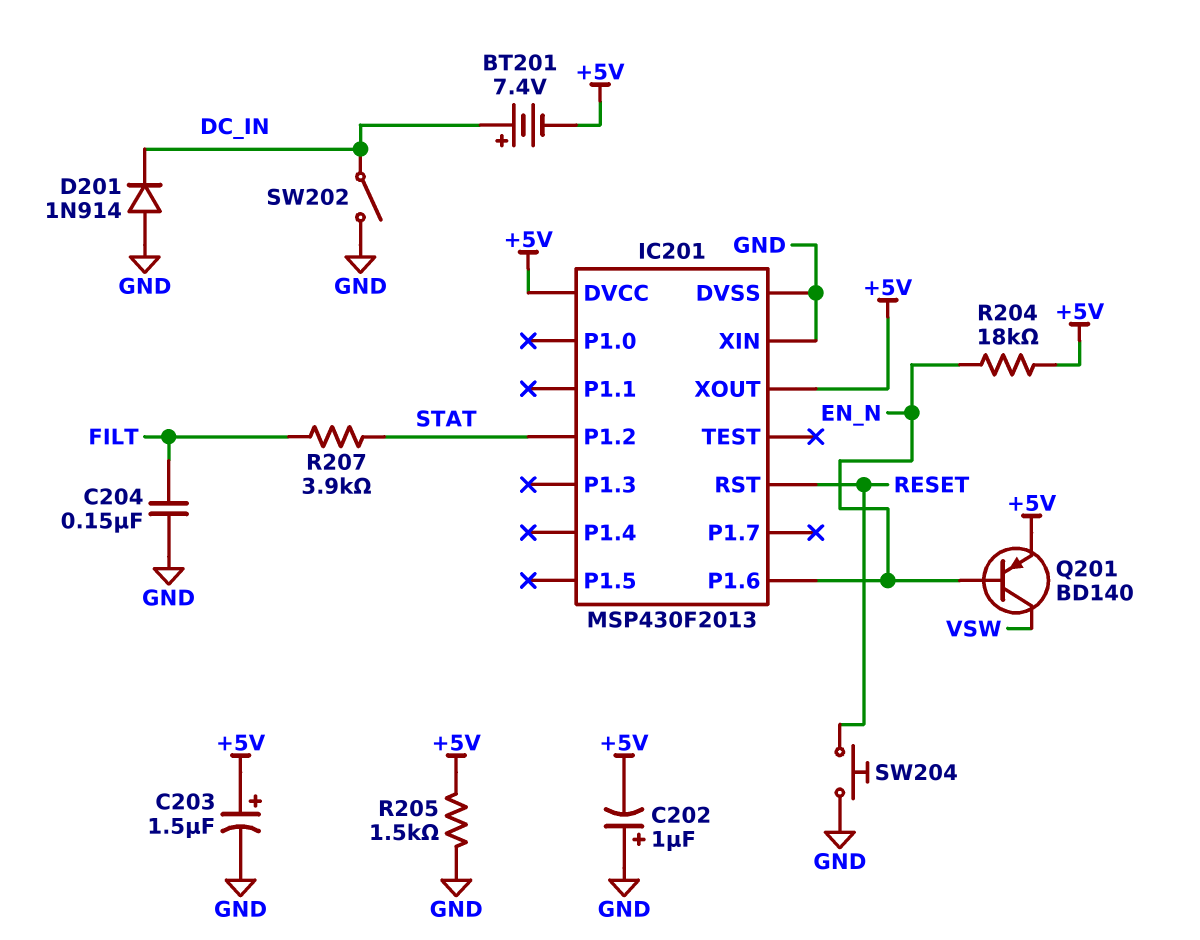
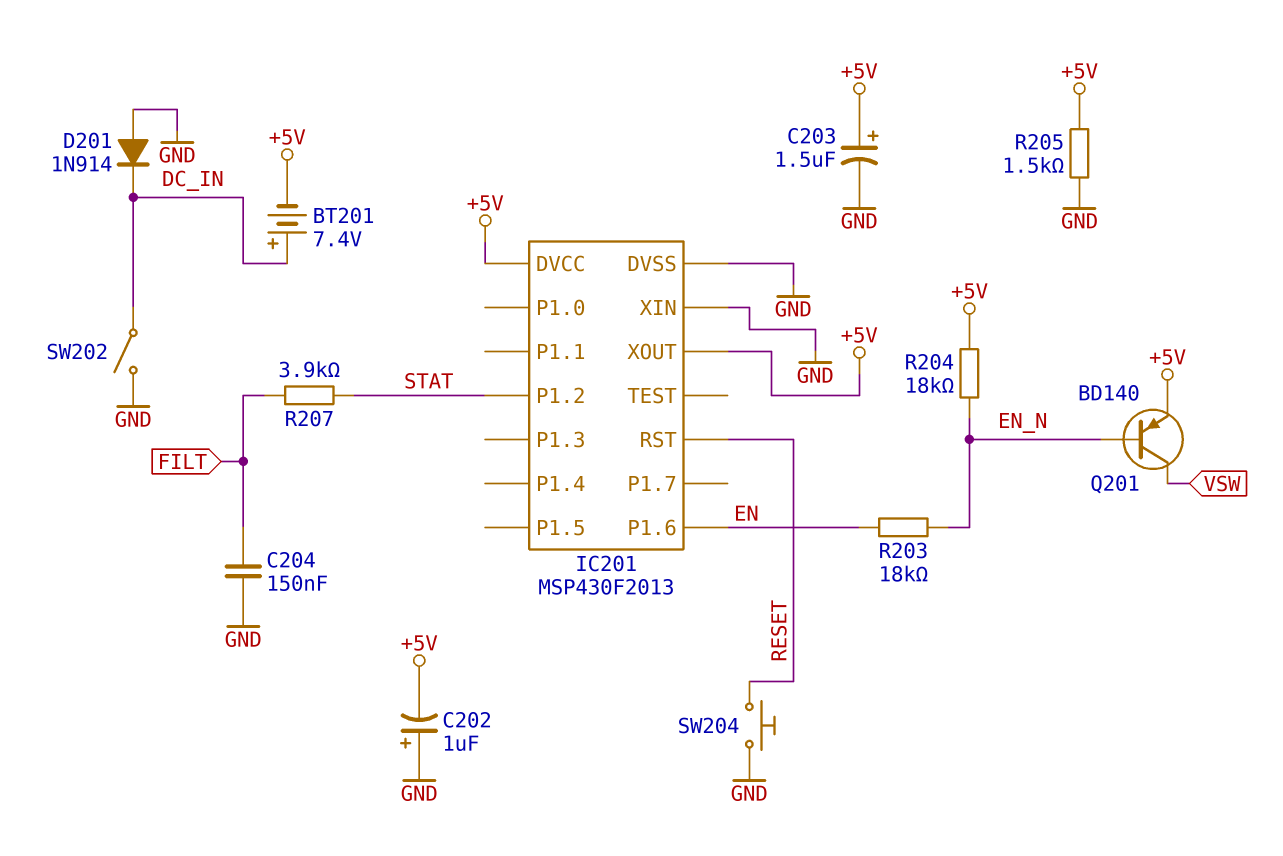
IC201 pin P1.6: EN_N -> EN
R203: none -> 18k (EN, EN_N)

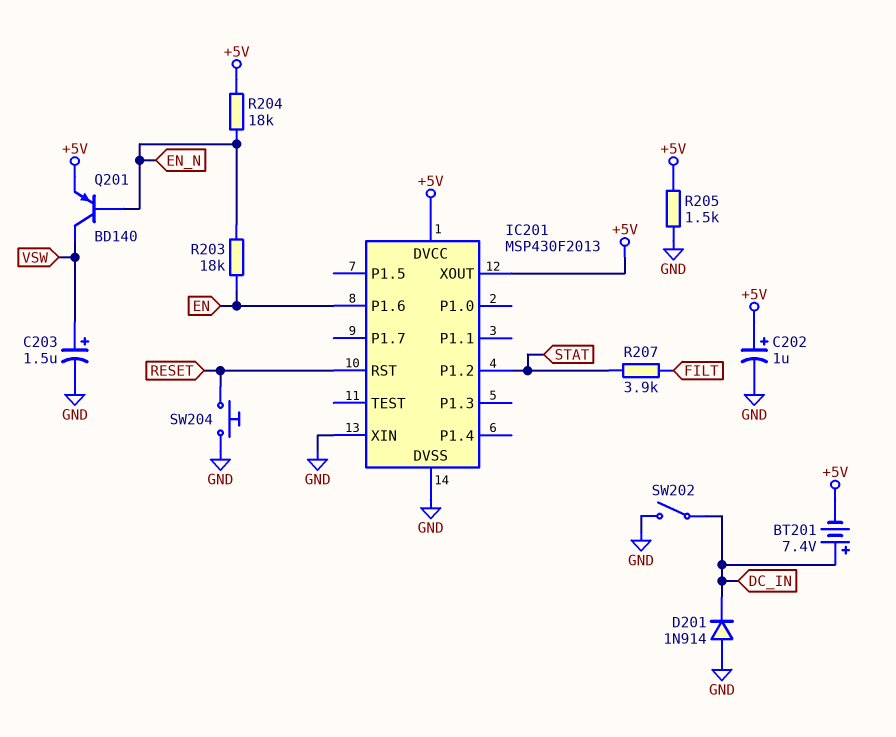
C202: 1uF (plus GND, minus +5V) -> 1uF (plus +5V, minus GND)
C203: 1.5uF (plus +5V, minus GND) -> 1.5uF (plus VSW, minus GND)
C204: 150nF (FILT, GND) -> none

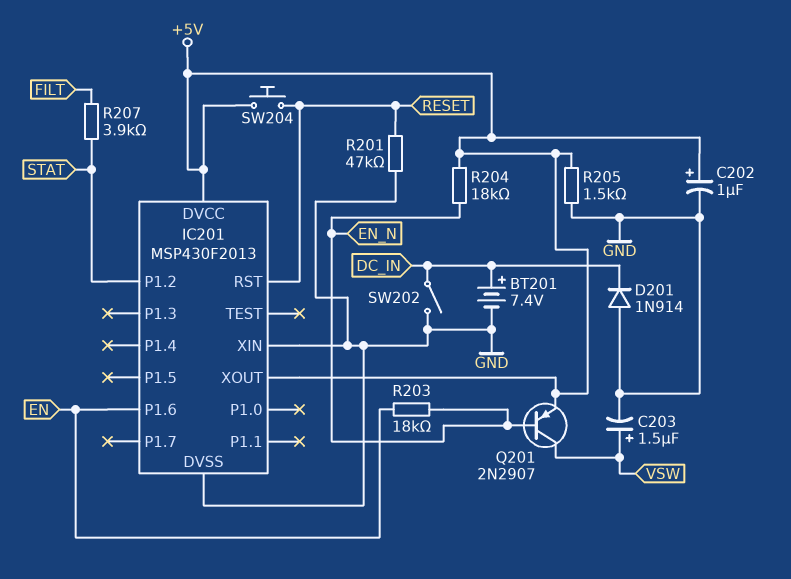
BT201: 7.4V (plus DC_IN, minus +5V) -> 7.4V (plus DC_IN, minus GND)
Q201: PNP BD140 (B EN_N, C VSW, E +5V) -> PNP 2N2907 (B EN_N, C VSW, E +5V)
R201: none -> 47k (GND, RESET)
SW204: button (GND, RESET) -> button (+5V, RESET)

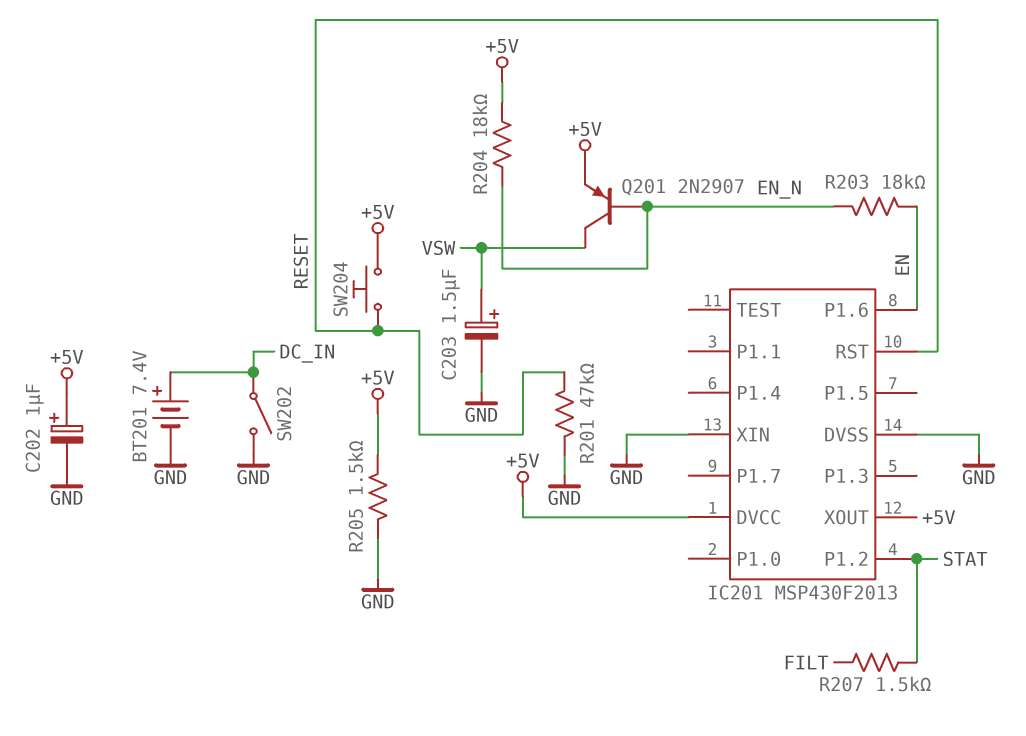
D201: diode 1N914 (A GND, K DC_IN) -> none
R207: 3.9k (FILT, STAT) -> 1.5k (FILT, STAT)

